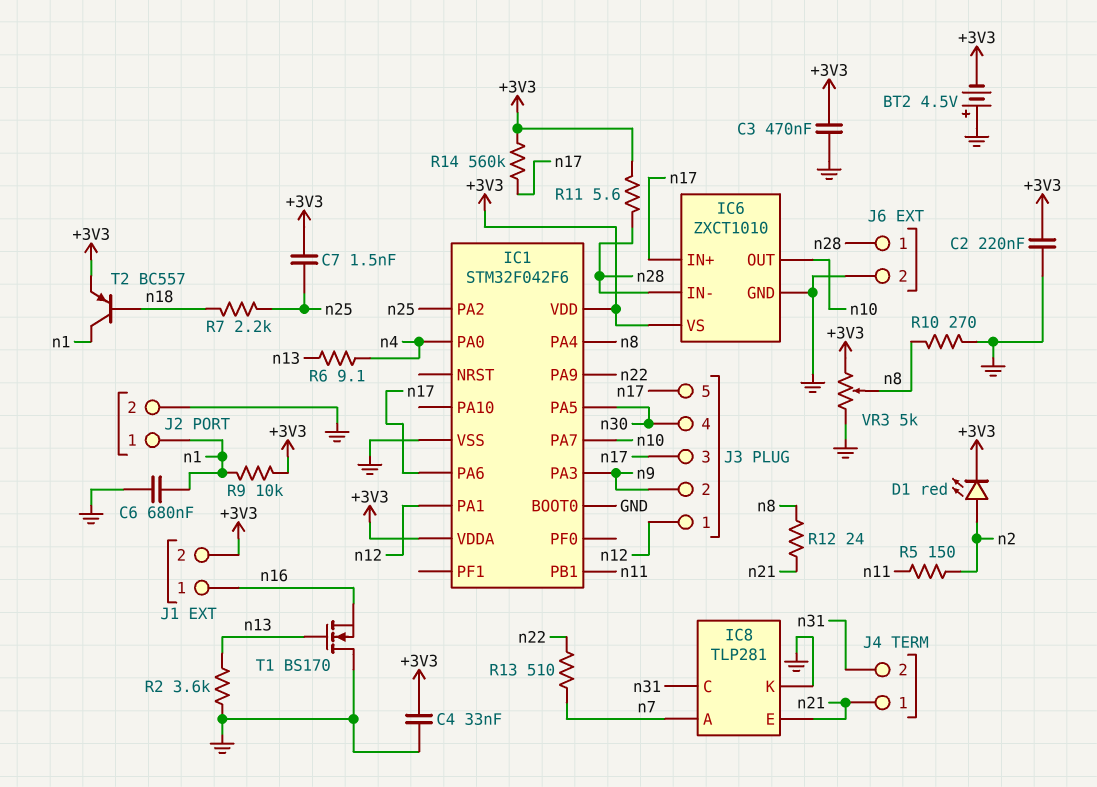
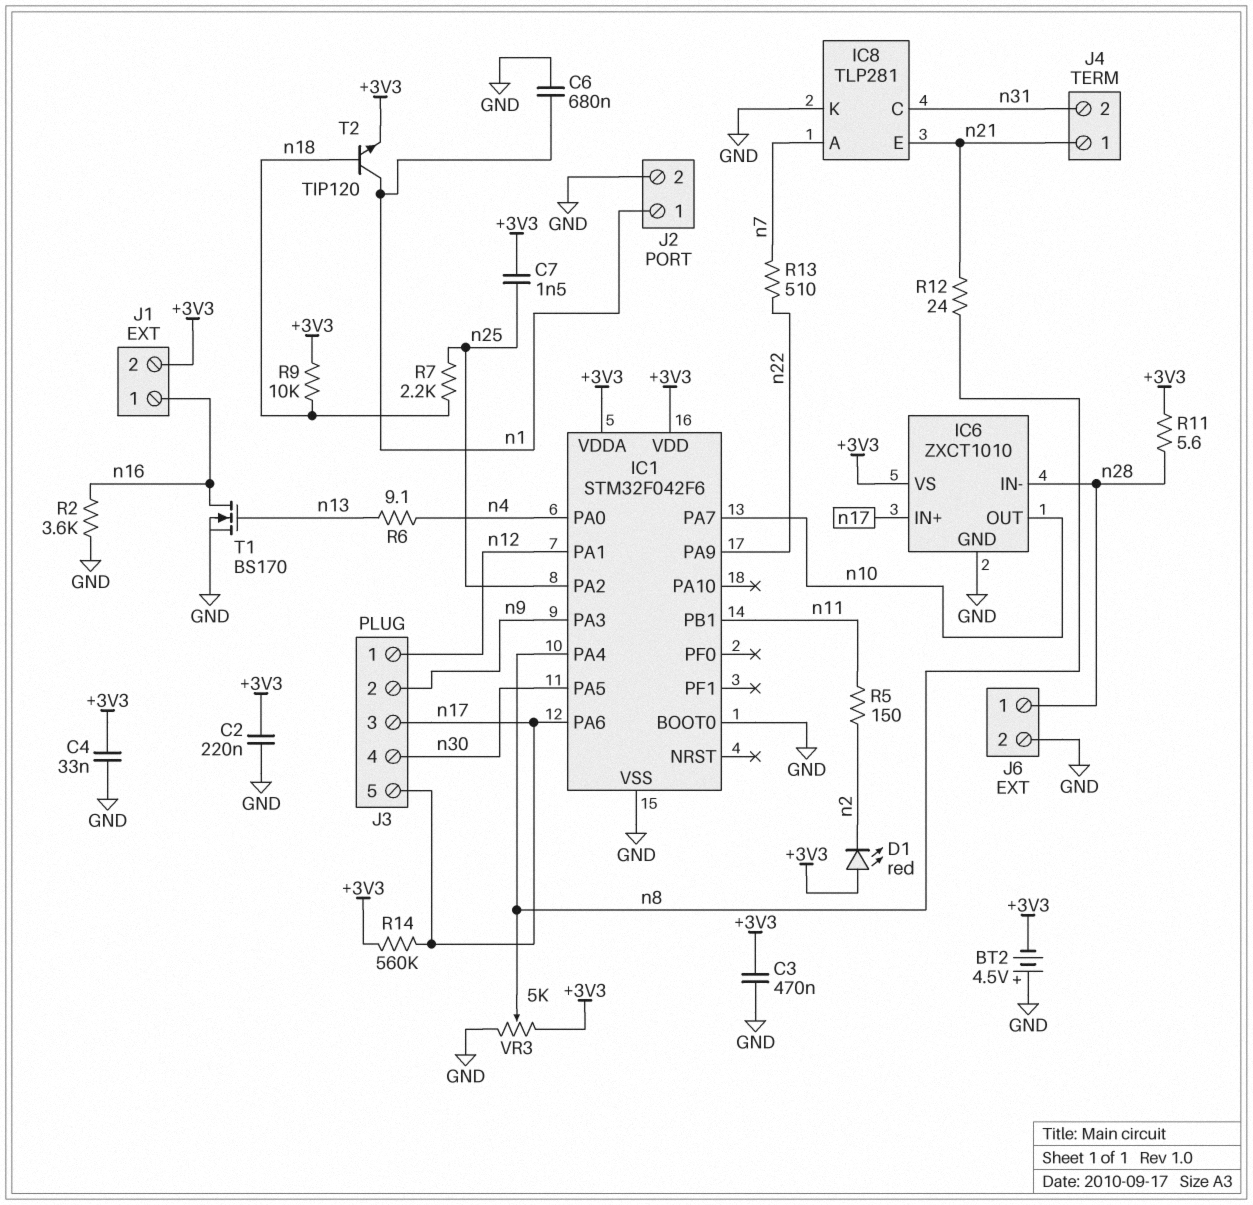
D1: LED red (A n2, K +3V3) -> LED red (A +3V3, K n2)
R2: 3.6k (GND, n13) -> 3.6k (GND, n16)
R9: 10k (+3V3, n1) -> 10k (+3V3, n18)
R10: 270 (GND, n8) -> none
T1: NMOS BS170 (G n13, D GND, S n16) -> NMOS BS170 (G n13, D n16, S GND)
T2: PNP BC557 (B n18, C n1, E +3V3) -> NPN TIP120 (B n18, C n1, E +3V3)

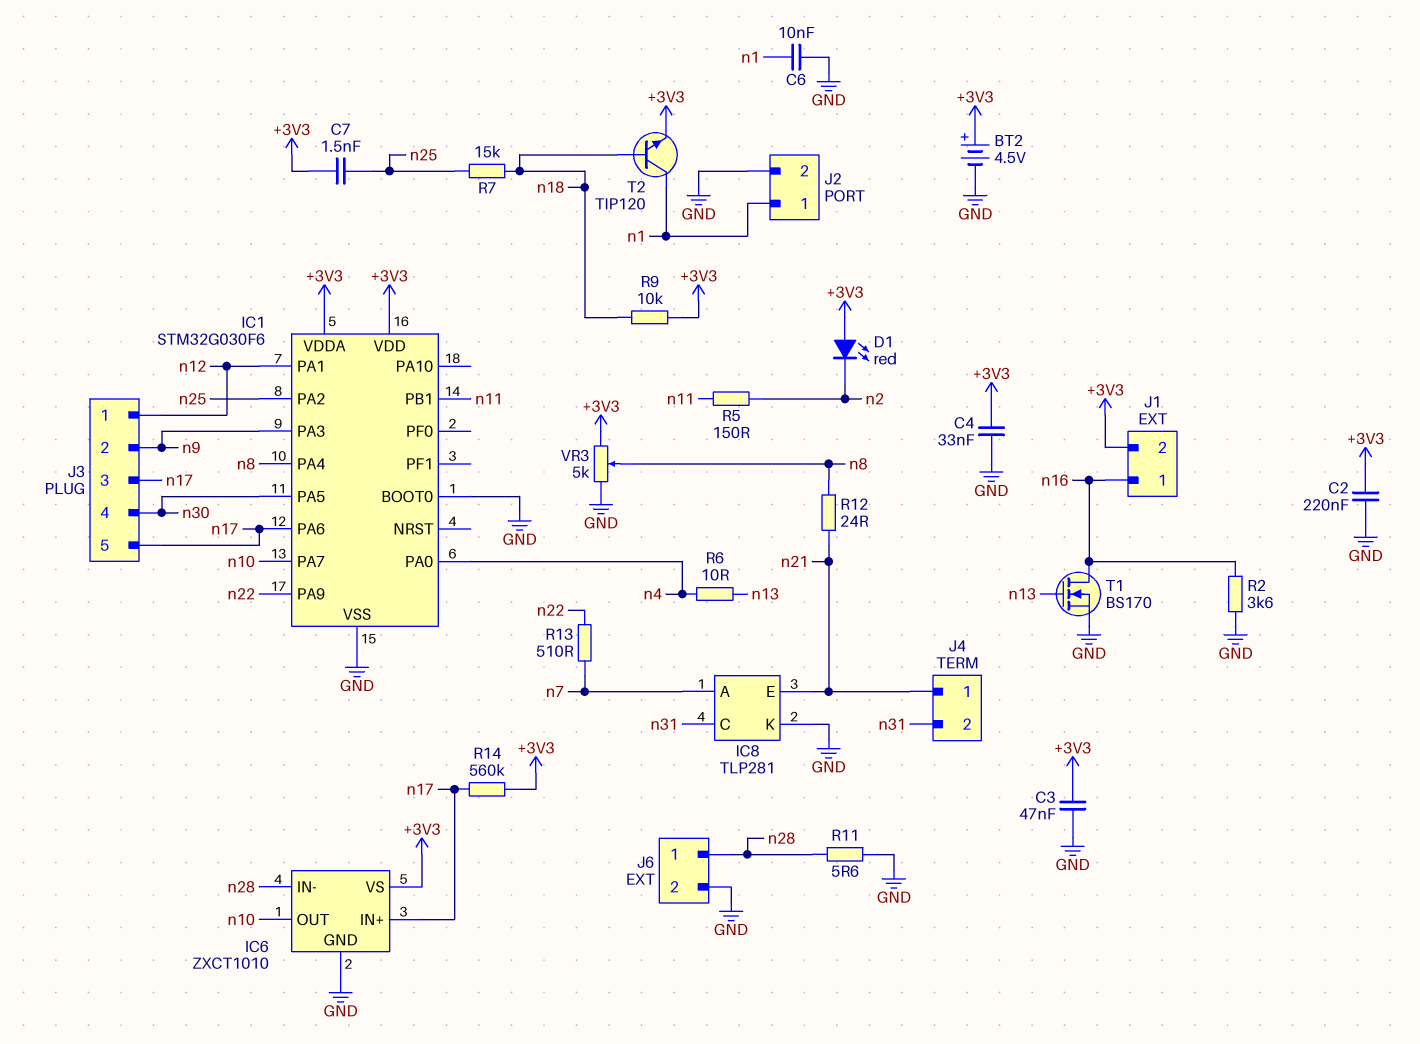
BT2: 4.5V (plus GND, minus +3V3) -> 4.5V (plus +3V3, minus GND)
C3: 470nF (+3V3, GND) -> 47nF (+3V3, GND)
C6: 680nF (GND, n1) -> 10nF (GND, n1)
IC1: STM32F042F6 -> STM32G030F6
R6: 9.1 (n4, n13) -> 10 (n4, n13)
R7: 2.2k (n18, n25) -> 15k (n18, n25)
R11: 5.6 (+3V3, n28) -> 5.6 (GND, n28)

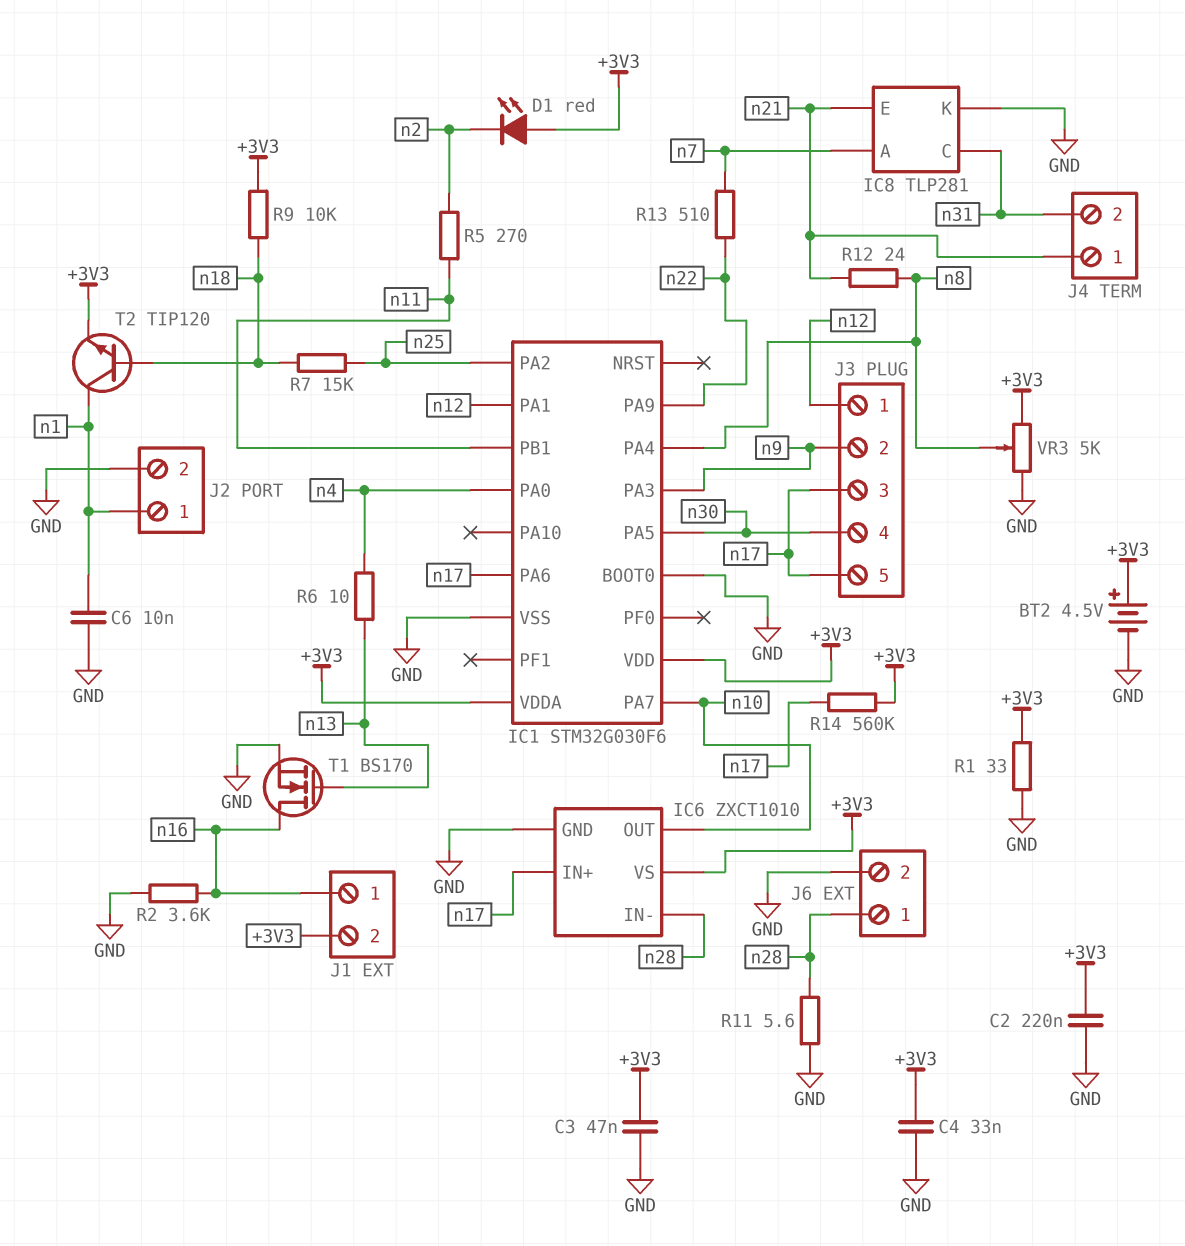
C7: 1.5nF (+3V3, n25) -> none
R1: none -> 33 (+3V3, GND)
R5: 150 (n2, n11) -> 270 (n2, n11)

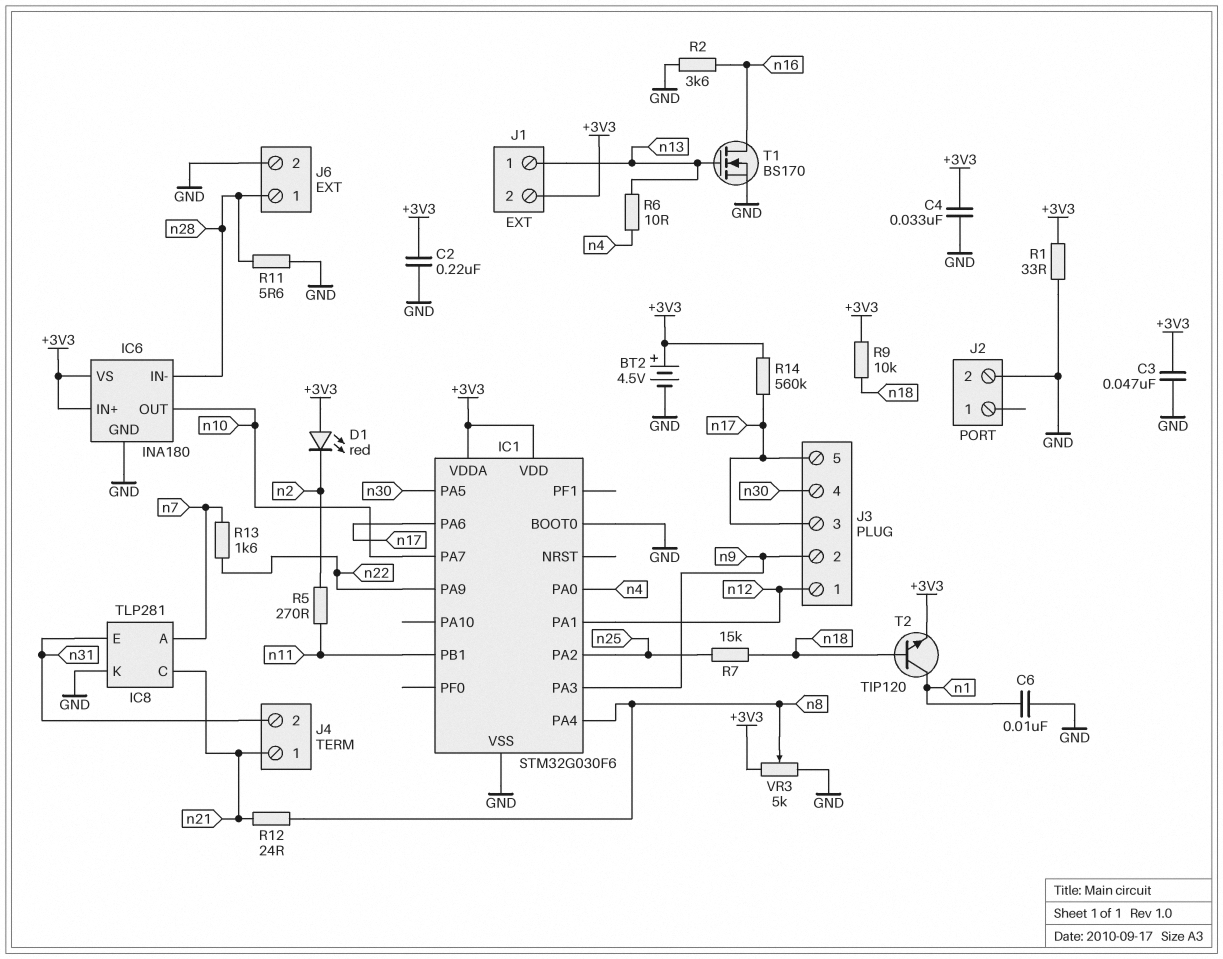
IC6: ZXCT1010 -> INA180
IC6 pin IN+: n17 -> +3V3
IC8 pin C: n31 -> n21
IC8 pin E: n21 -> n31
J1 pin 1: n16 -> n13
J2 pin 1: n1 -> none
R13: 510 (n7, n22) -> 1.6k (n7, n22)

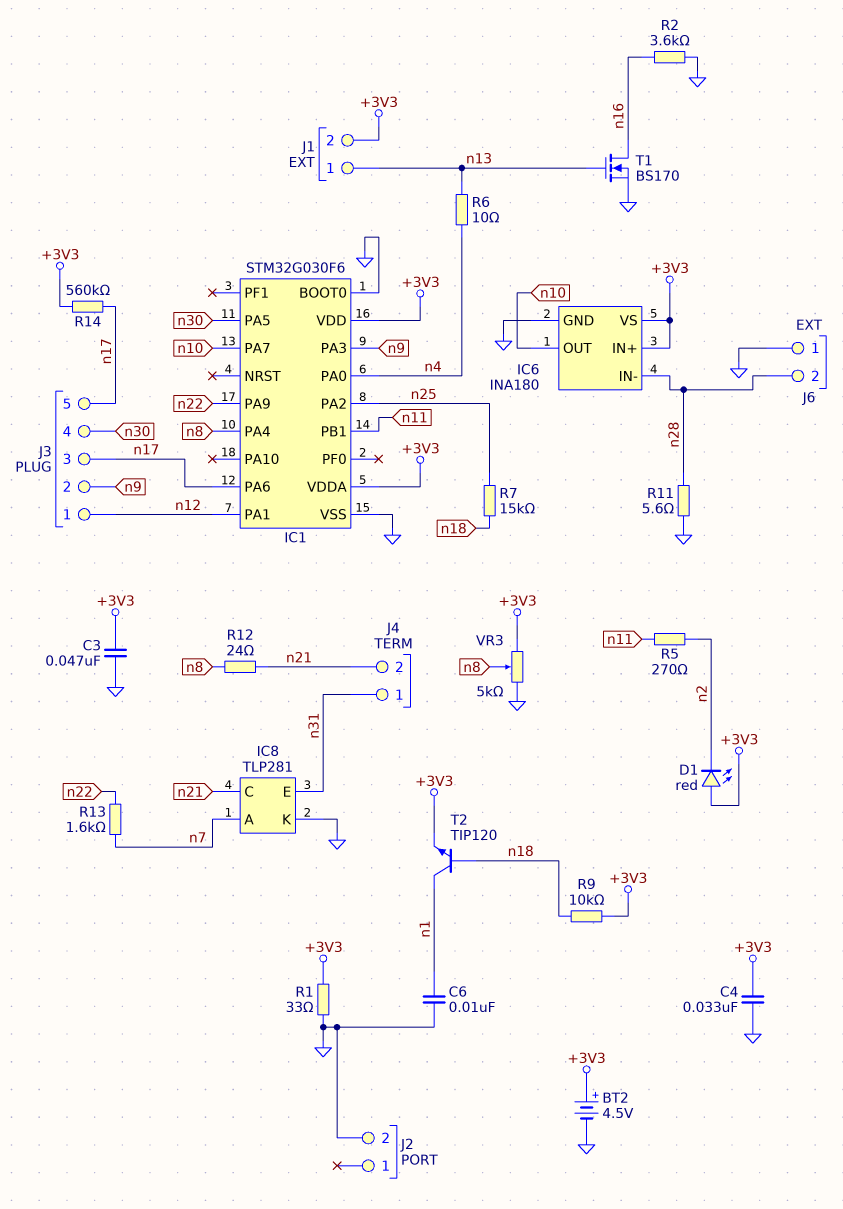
C2: 220nF (+3V3, GND) -> none
J4 pin 1: n21 -> n31
J4 pin 2: n31 -> n21
J6 pin 1: n28 -> GND
J6 pin 2: GND -> n28

